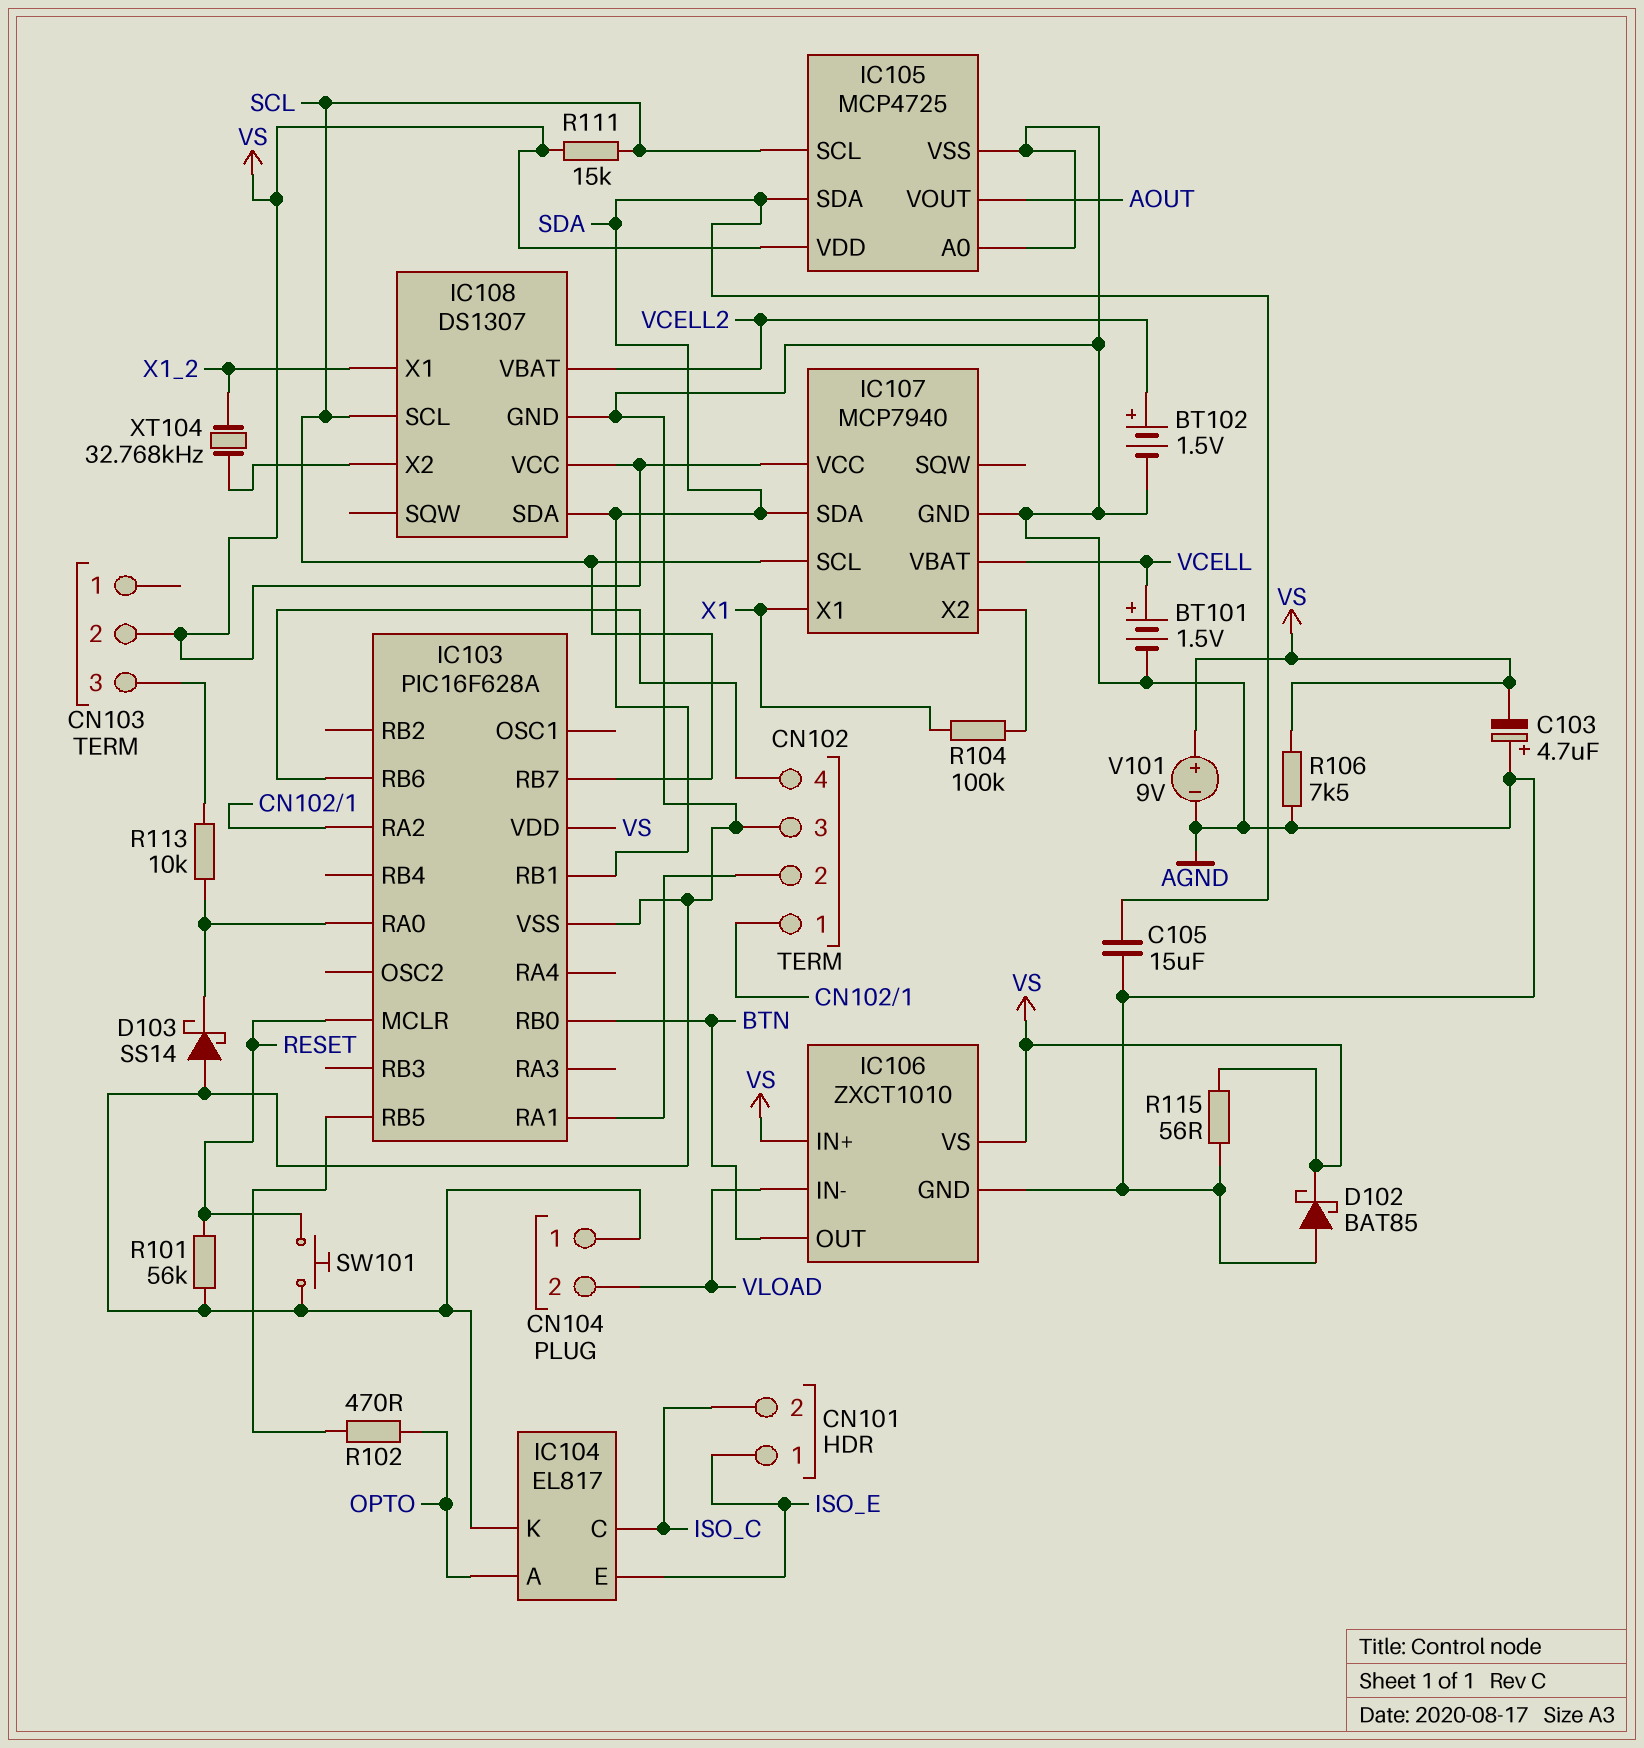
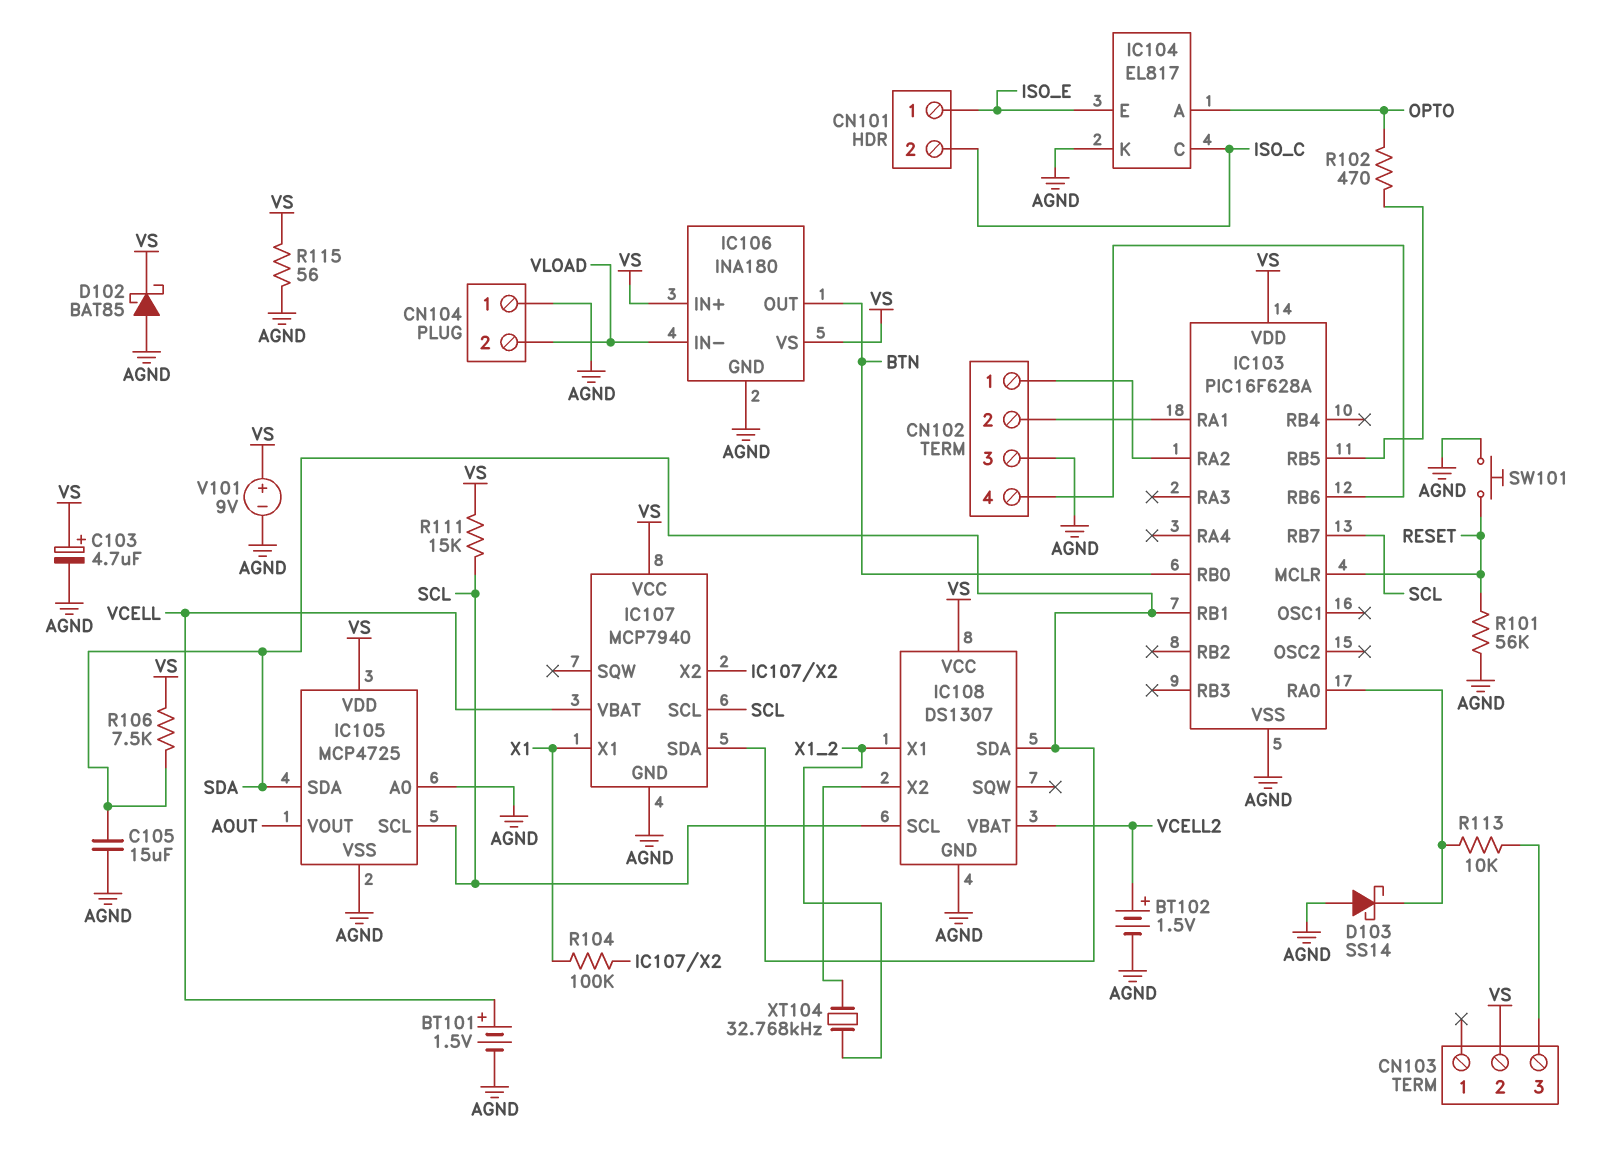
C103: 4.7uF (plus AGND, minus VS) -> 4.7uF (plus VS, minus AGND)
IC106: ZXCT1010 -> INA180
R106: 7.5k (AGND, VS) -> 7.5k (SDA, VS)

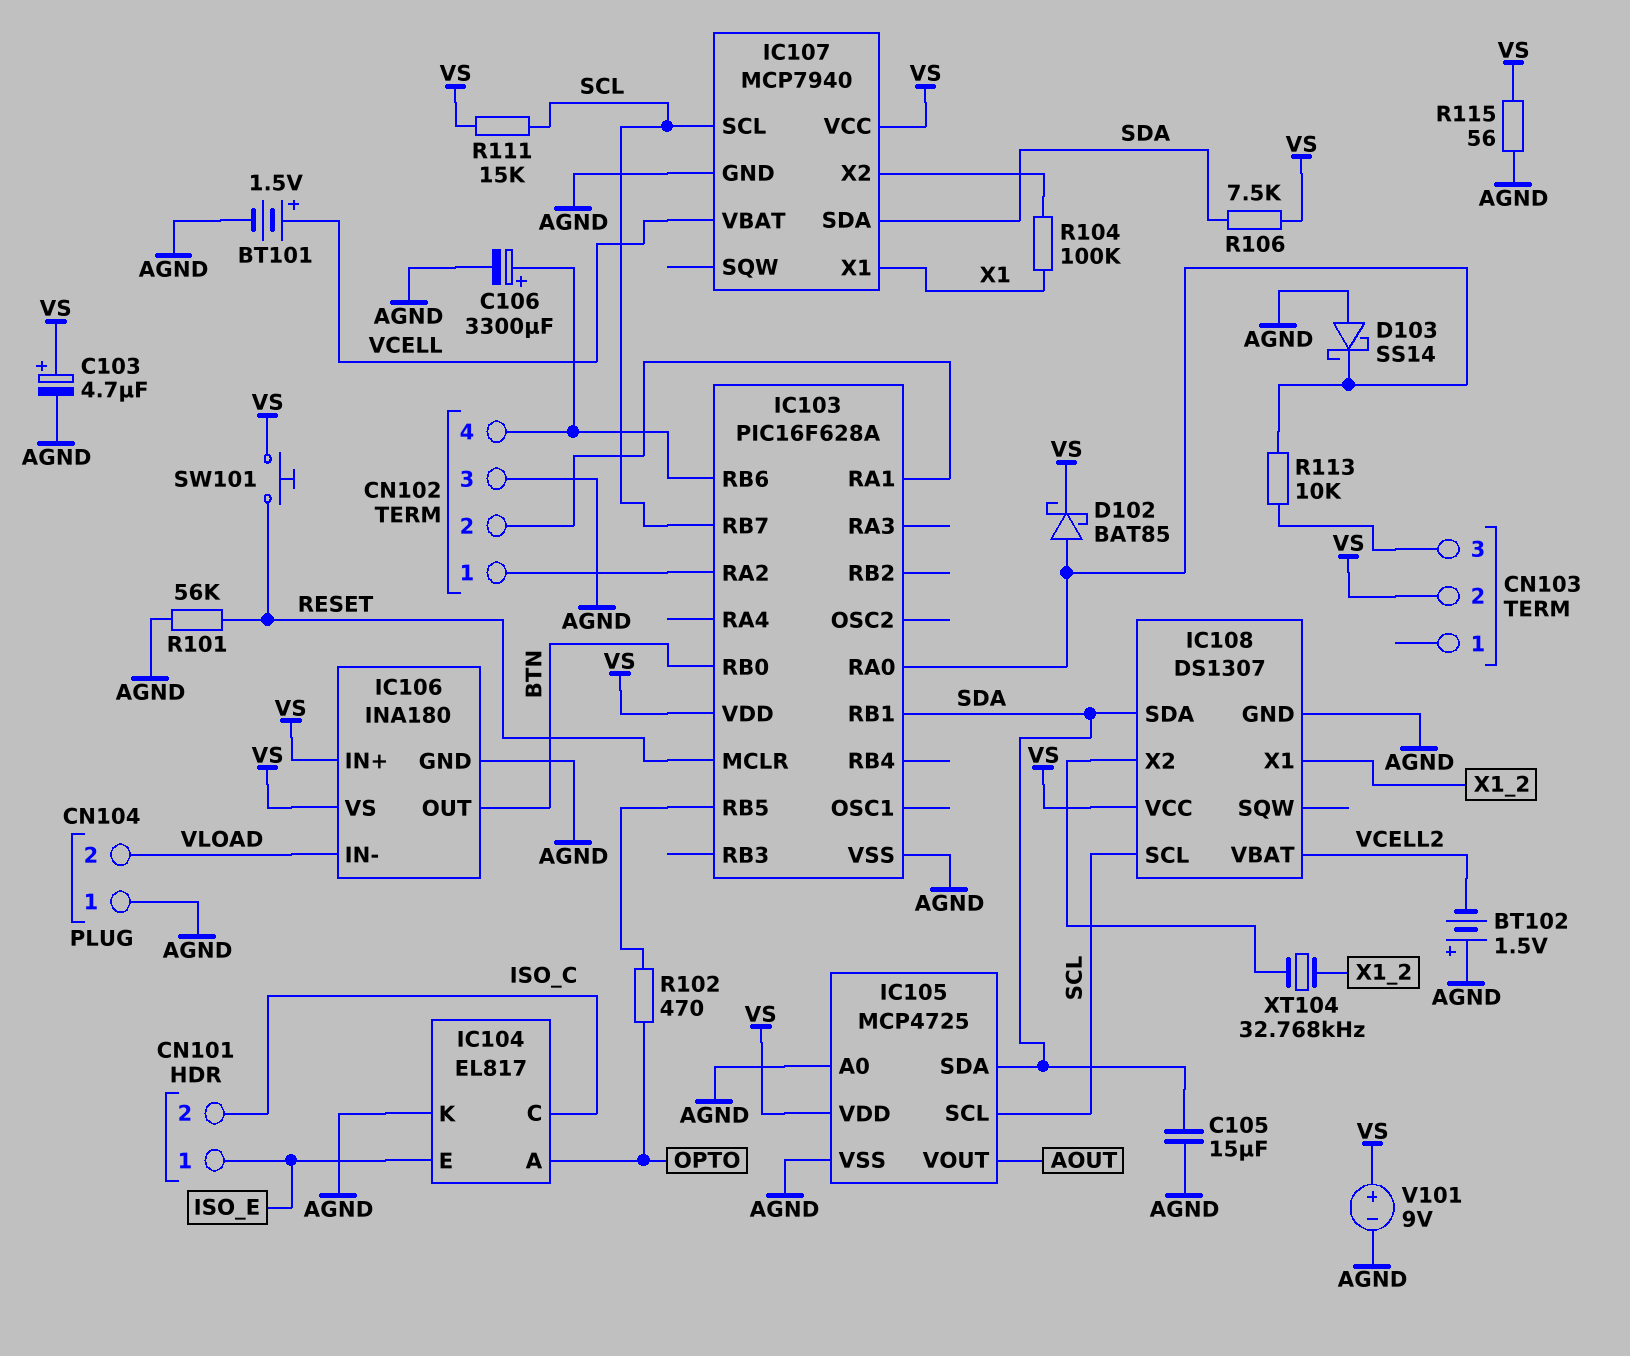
BT102: 1.5V (plus VCELL2, minus AGND) -> 1.5V (plus AGND, minus VCELL2)
C106: none -> 3300uF (plus CN102/4, minus AGND)
D102: schottky BAT85 (A AGND, K VS) -> schottky BAT85 (A IC103/RA0, K VS)
SW101: button (AGND, RESET) -> button (RESET, VS)

